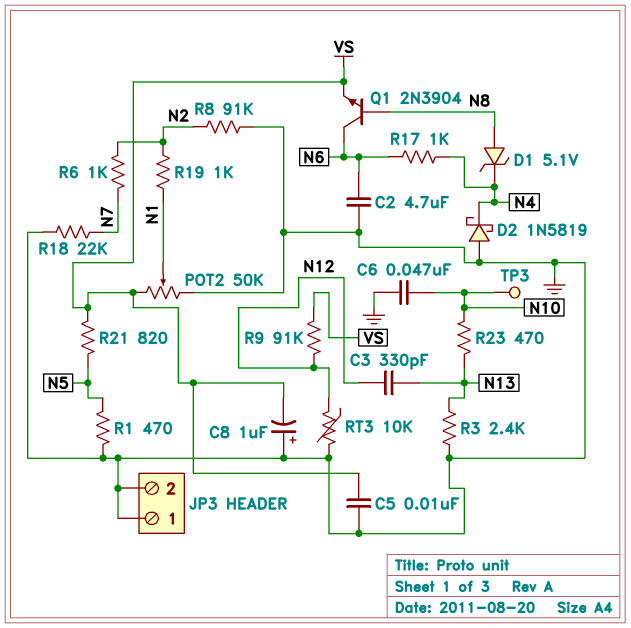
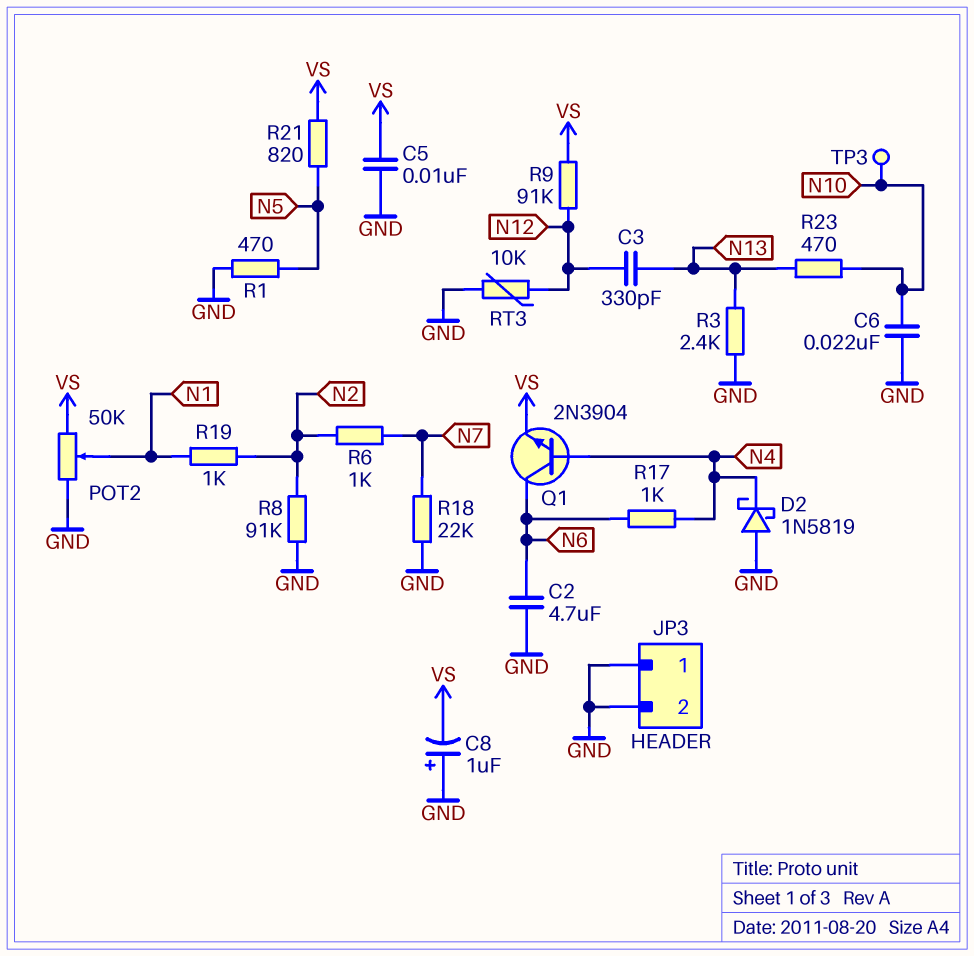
C6: 47nF (GND, N10) -> 22nF (GND, N10)
D1: zener 5.1V (A N8, K N4) -> none
Q1: NPN 2N3904 (B N8, C N6, E VS) -> NPN 2N3904 (B N4, C N6, E VS)

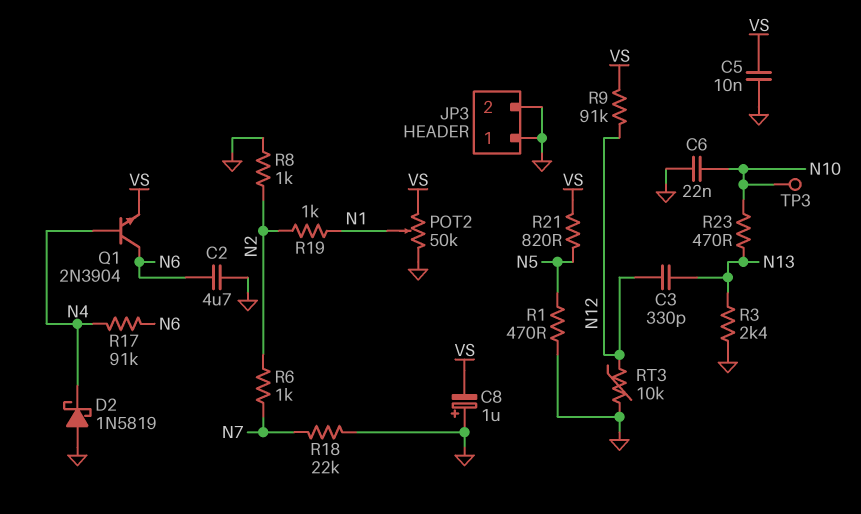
R8: 91k (GND, N2) -> 1k (GND, N2)
R17: 1k (N4, N6) -> 91k (N4, N6)

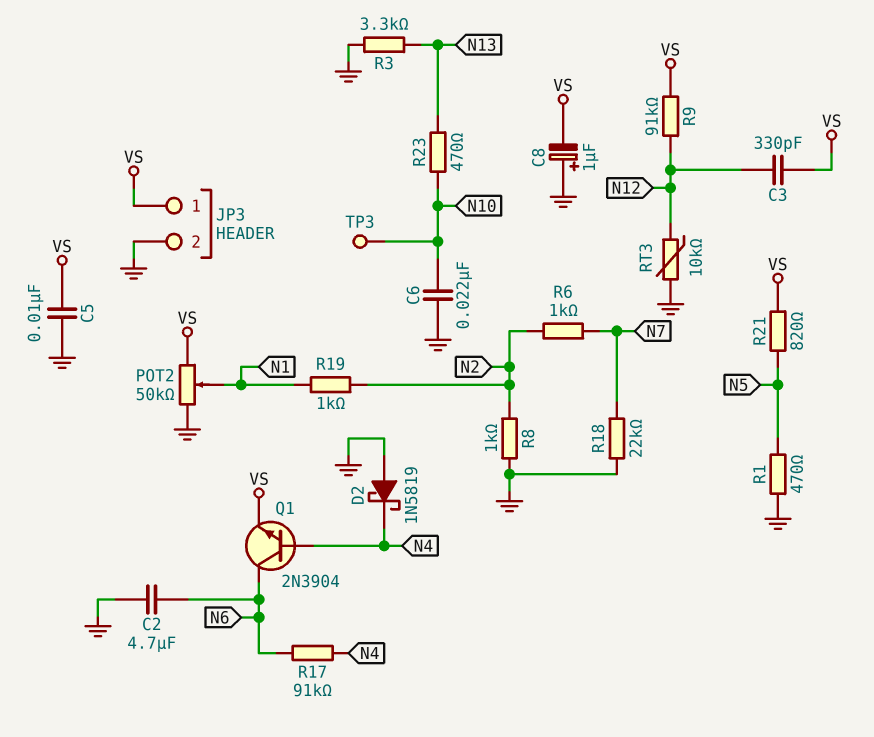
C3: 330pF (N12, N13) -> 330pF (N12, VS)
JP3 pin 1: GND -> VS
R3: 2.4k (GND, N13) -> 3.3k (GND, N13)

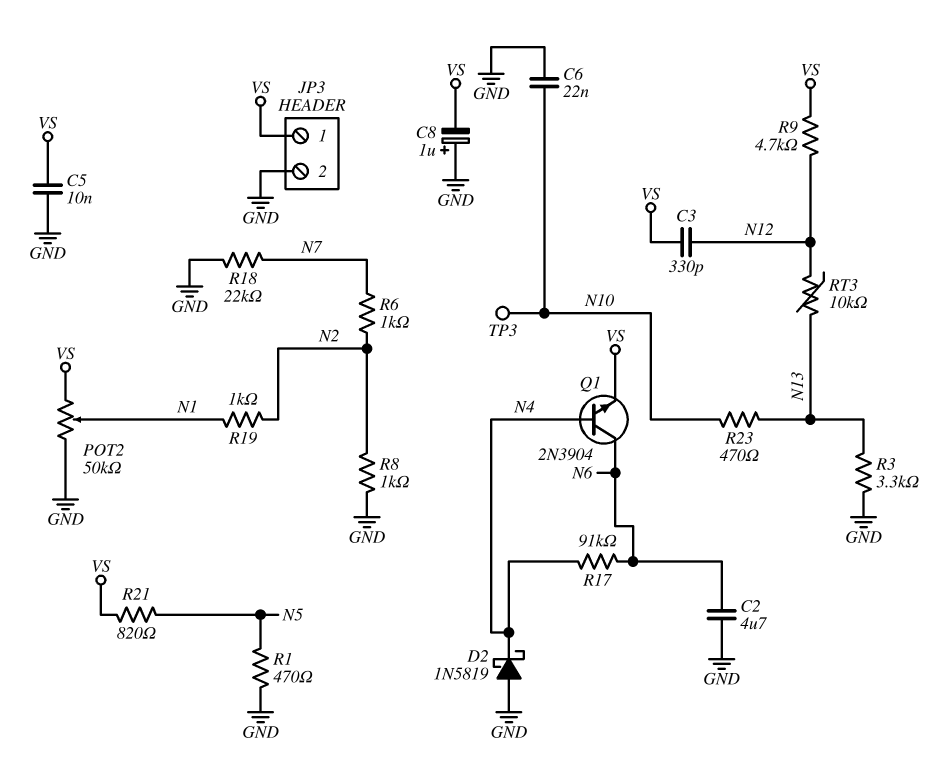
R9: 91k (N12, VS) -> 4.7k (N12, VS)
RT3: 10k (GND, N12) -> 10k (N12, N13)

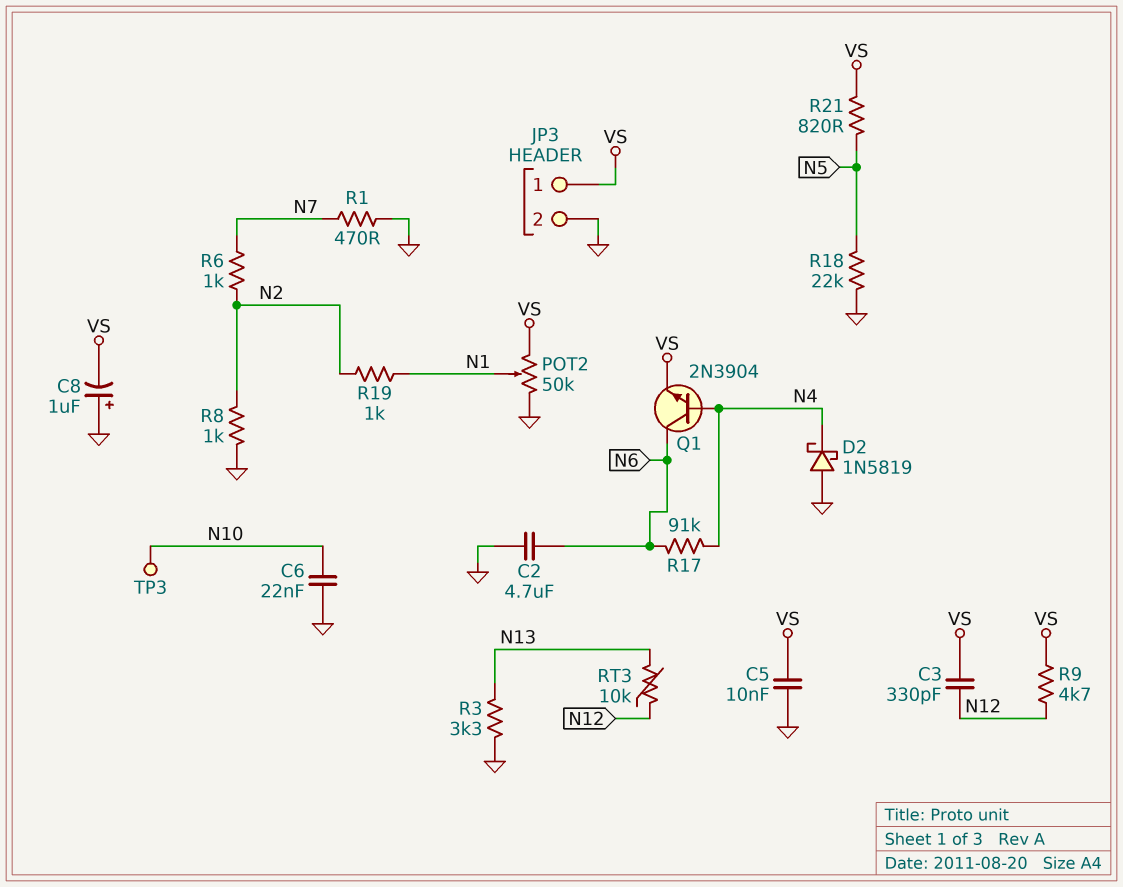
R1: 470 (GND, N5) -> 470 (GND, N7)
R18: 22k (GND, N7) -> 22k (GND, N5)
R23: 470 (N10, N13) -> none

